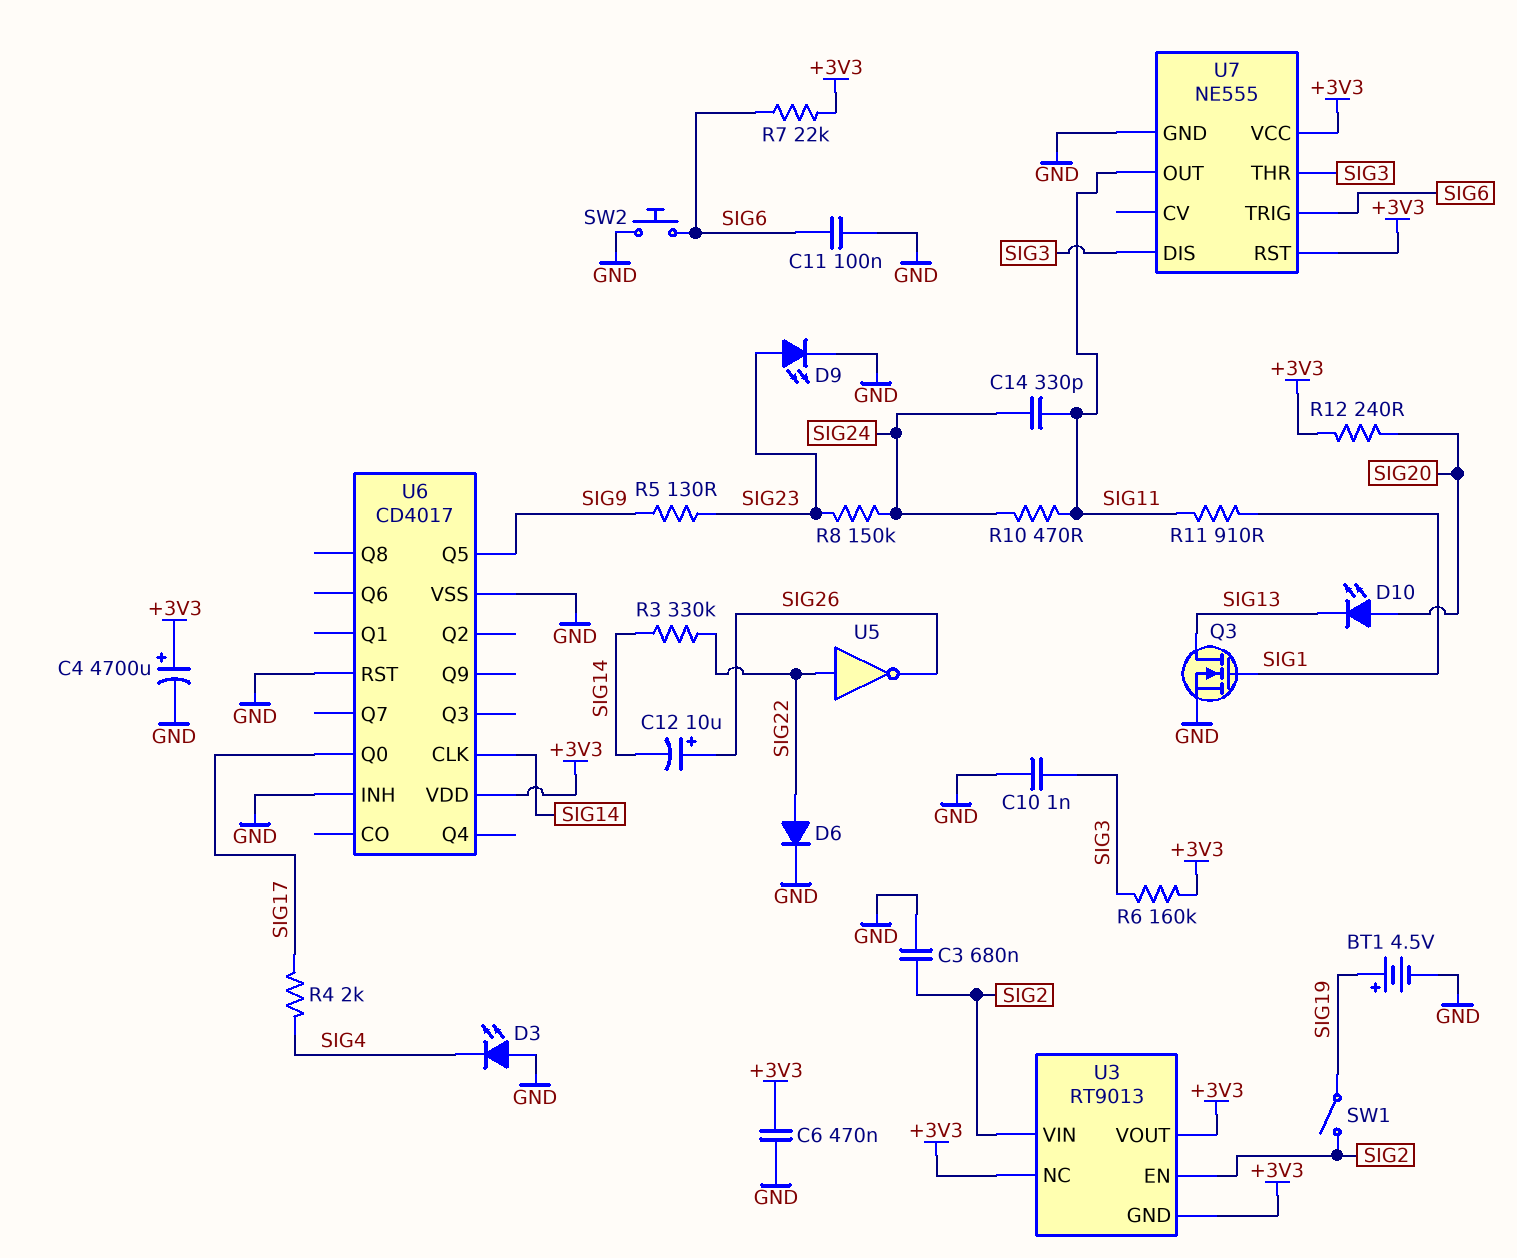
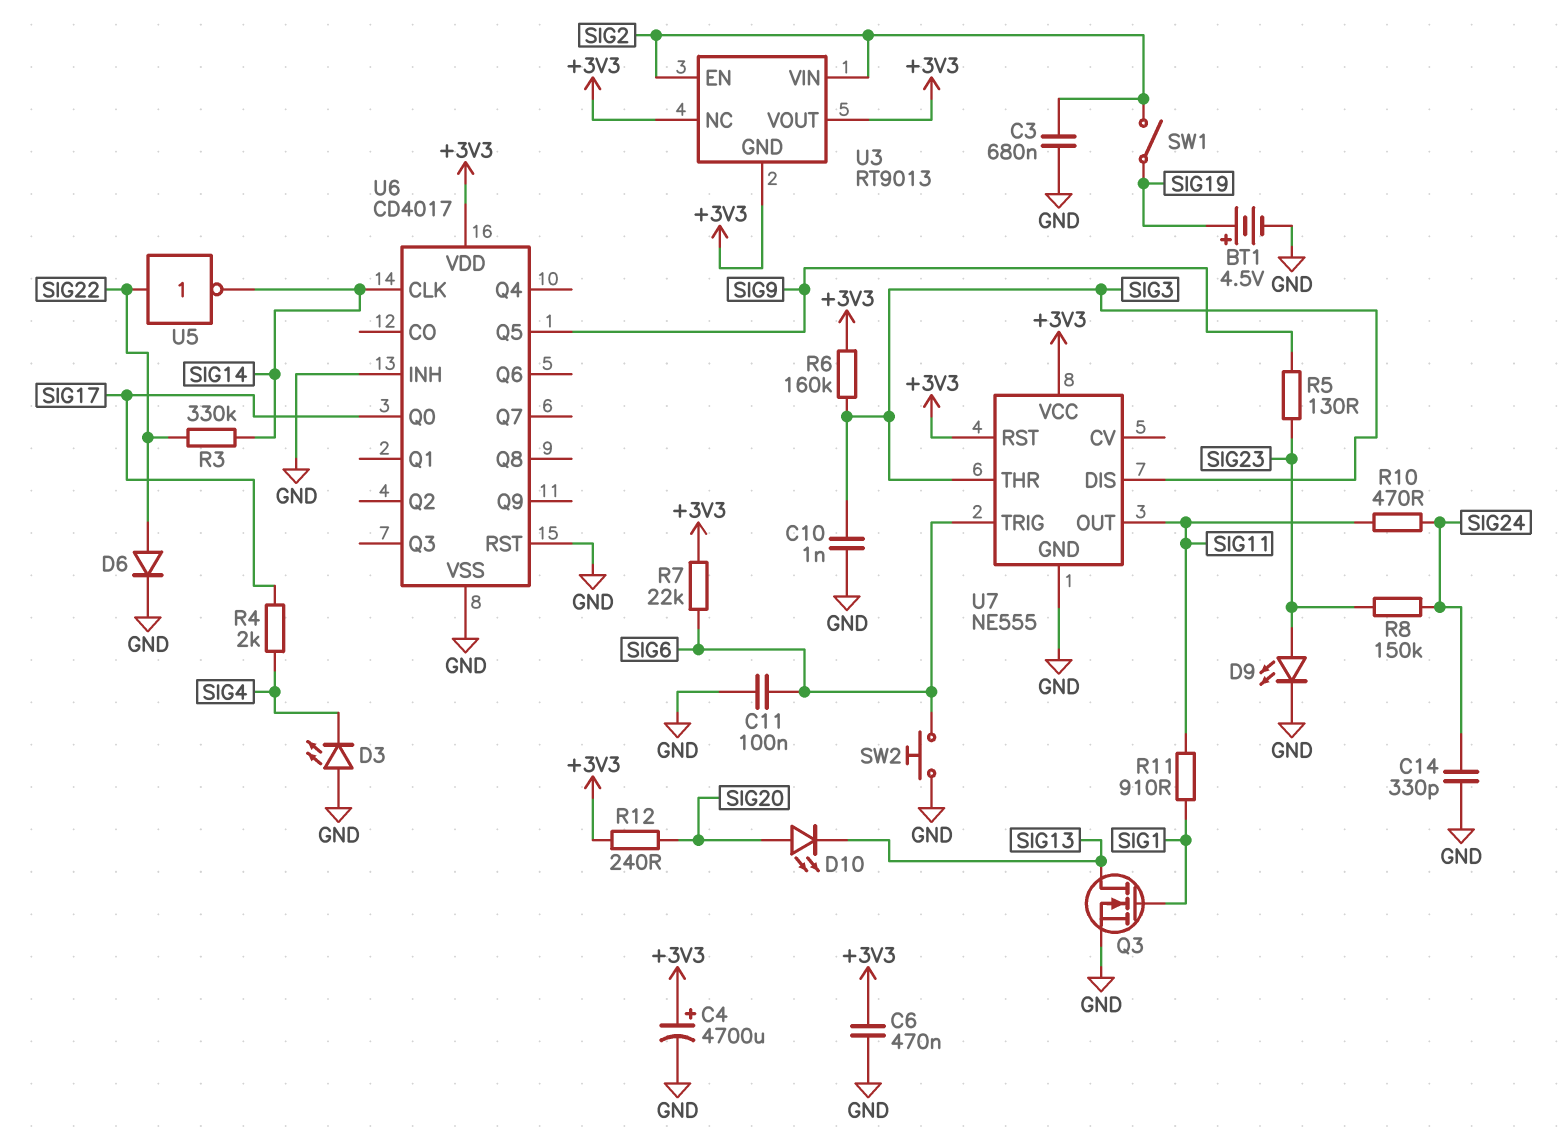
C12: 10uF (plus SIG26, minus SIG14) -> none
C14: 330pF (SIG11, SIG24) -> 330pF (GND, SIG24)
U5: NOT (in SIG22, out SIG26) -> NOT (in SIG22, out SIG14)

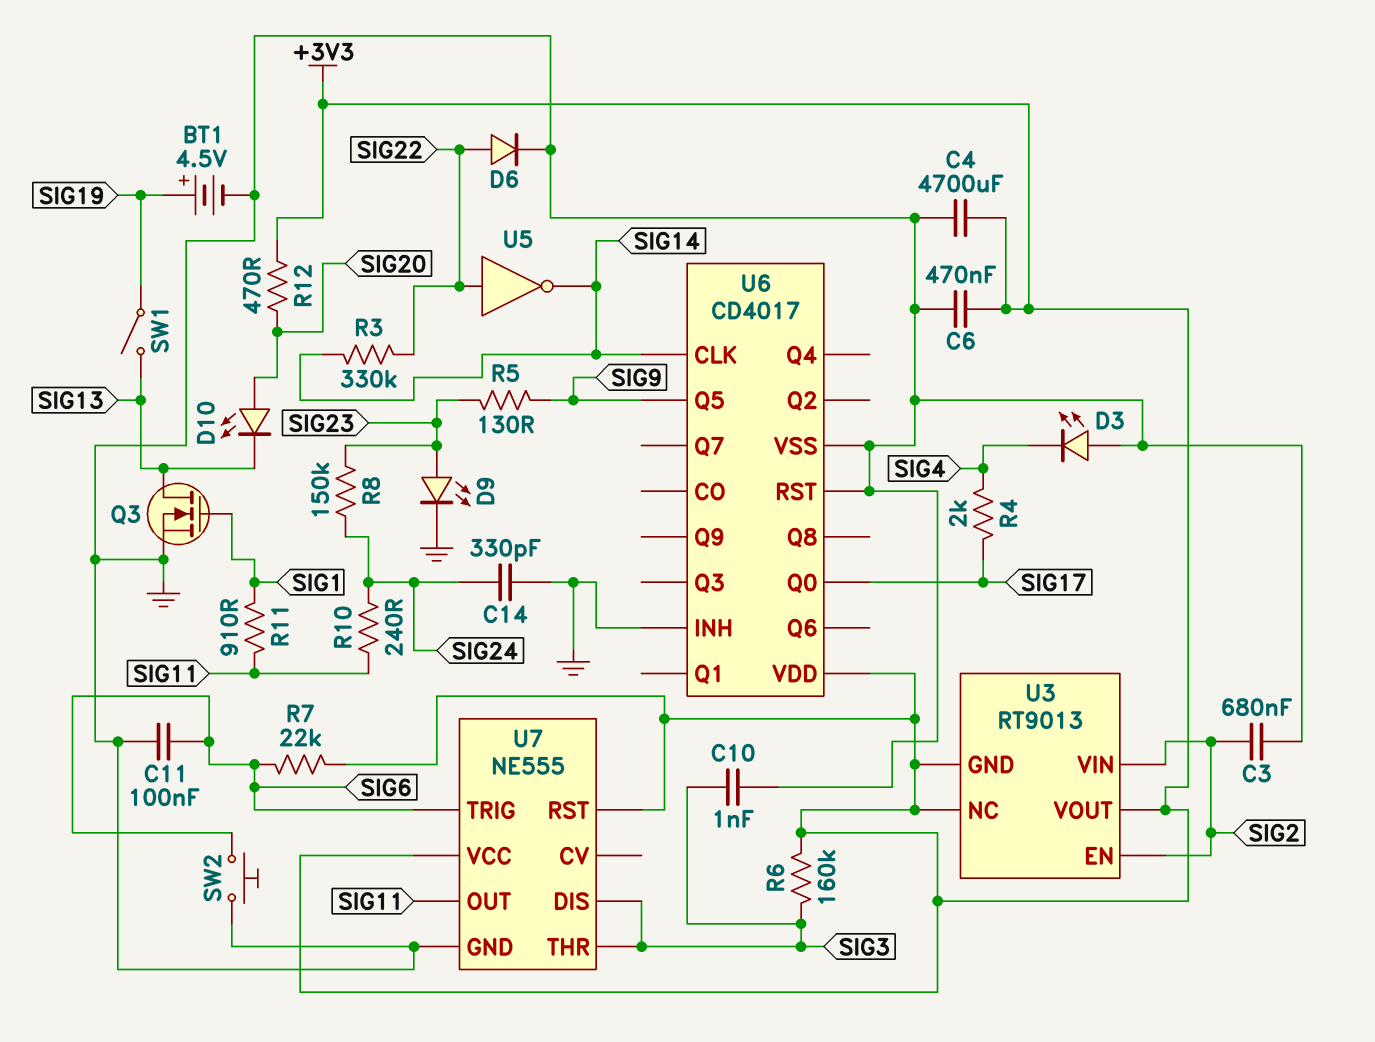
C4: 4700uF (plus +3V3, minus GND) -> 4700uF (+3V3, GND)
R10: 470 (SIG11, SIG24) -> 240 (SIG11, SIG24)
R12: 240 (+3V3, SIG20) -> 470 (+3V3, SIG20)
SW1: switch (SIG2, SIG19) -> switch (SIG13, SIG19)

